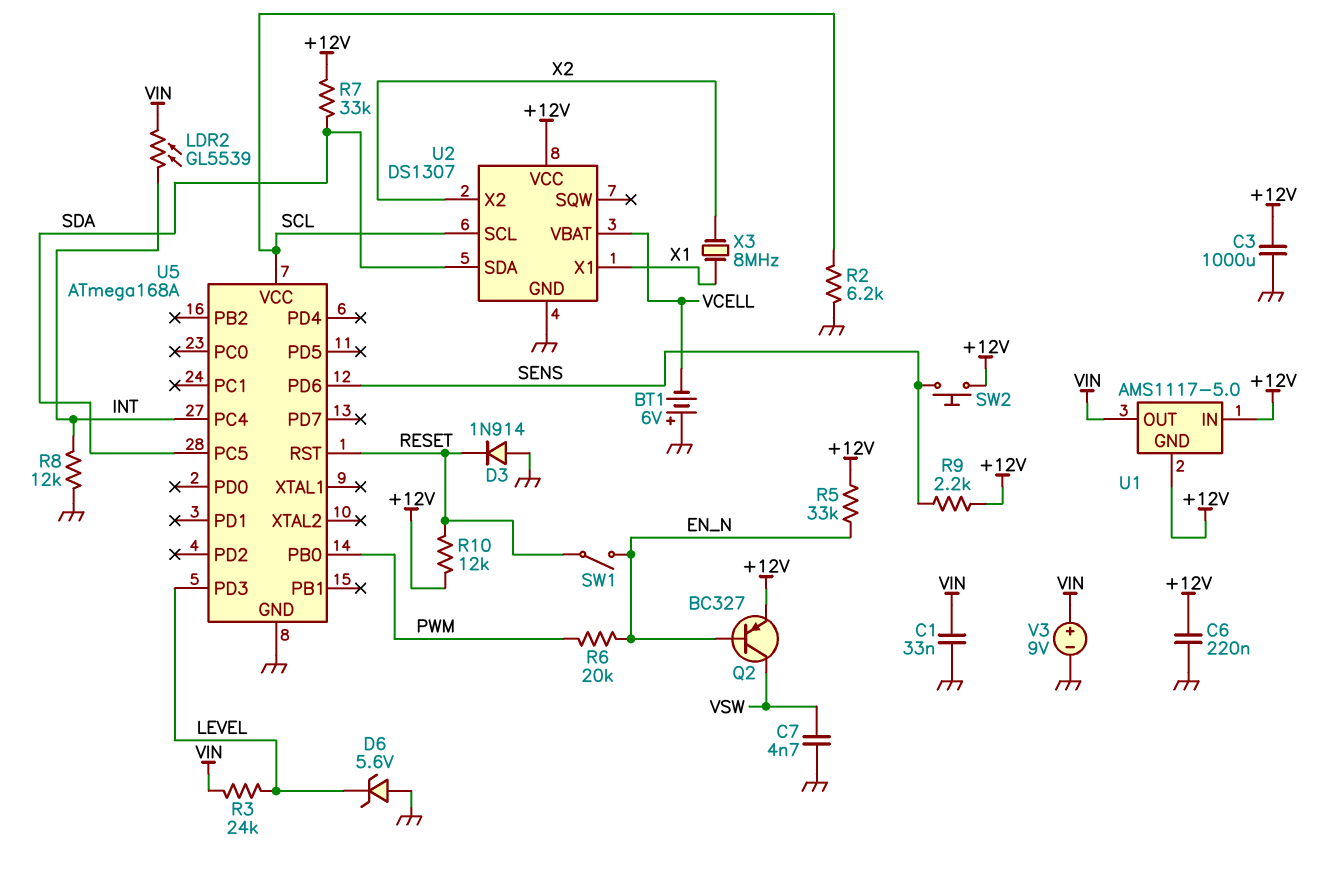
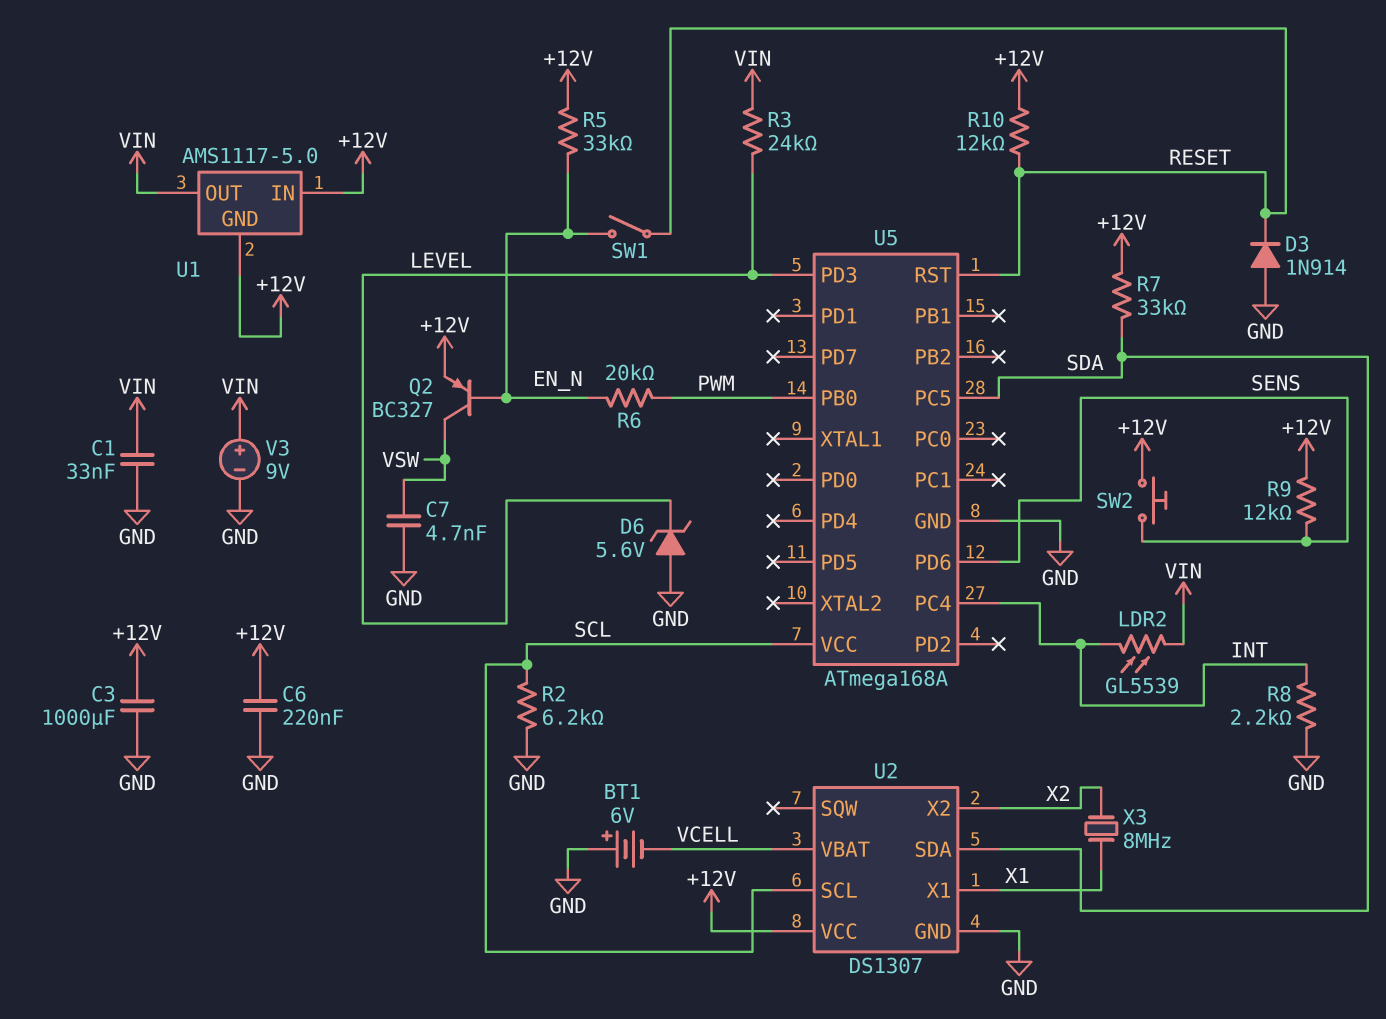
R8: 12k (GND, INT) -> 2.2k (GND, INT)
R9: 2.2k (+12V, SENS) -> 12k (+12V, SENS)

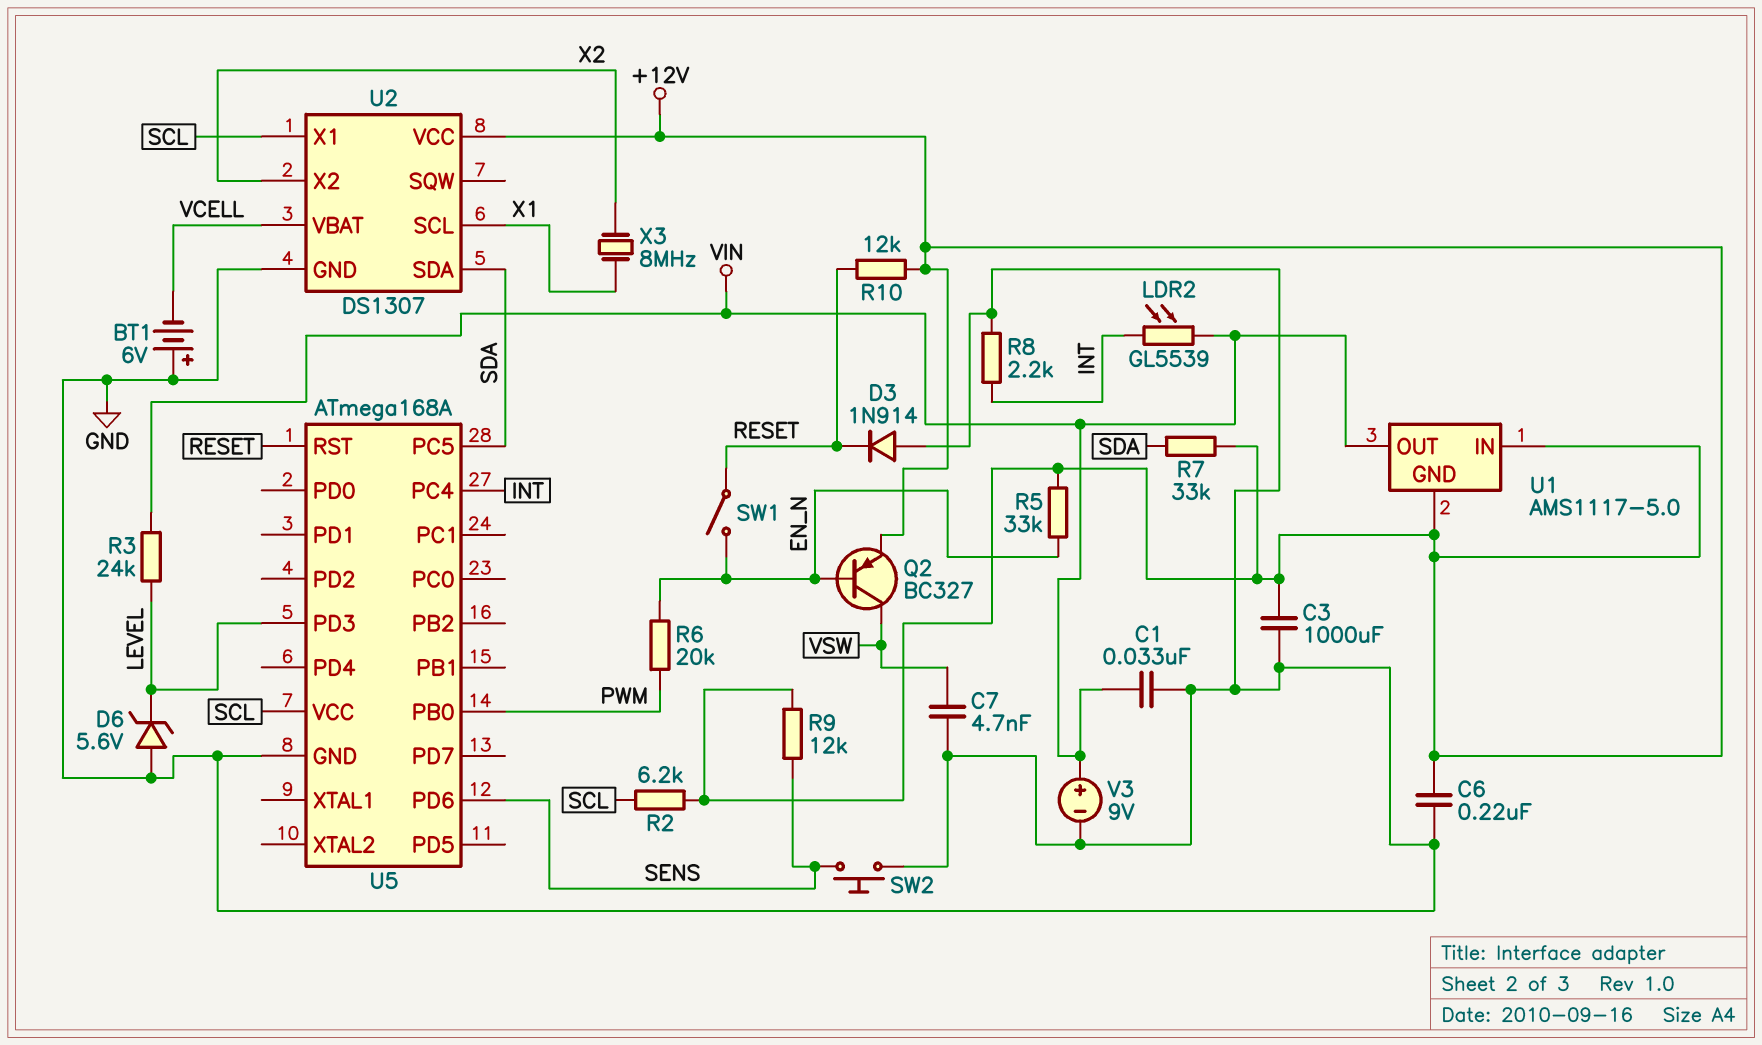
R2: 6.2k (GND, SCL) -> 6.2k (+12V, SCL)
SW2: button (+12V, SENS) -> button (GND, SENS)
U2 pin SCL: SCL -> X1
U2 pin X1: X1 -> SCL

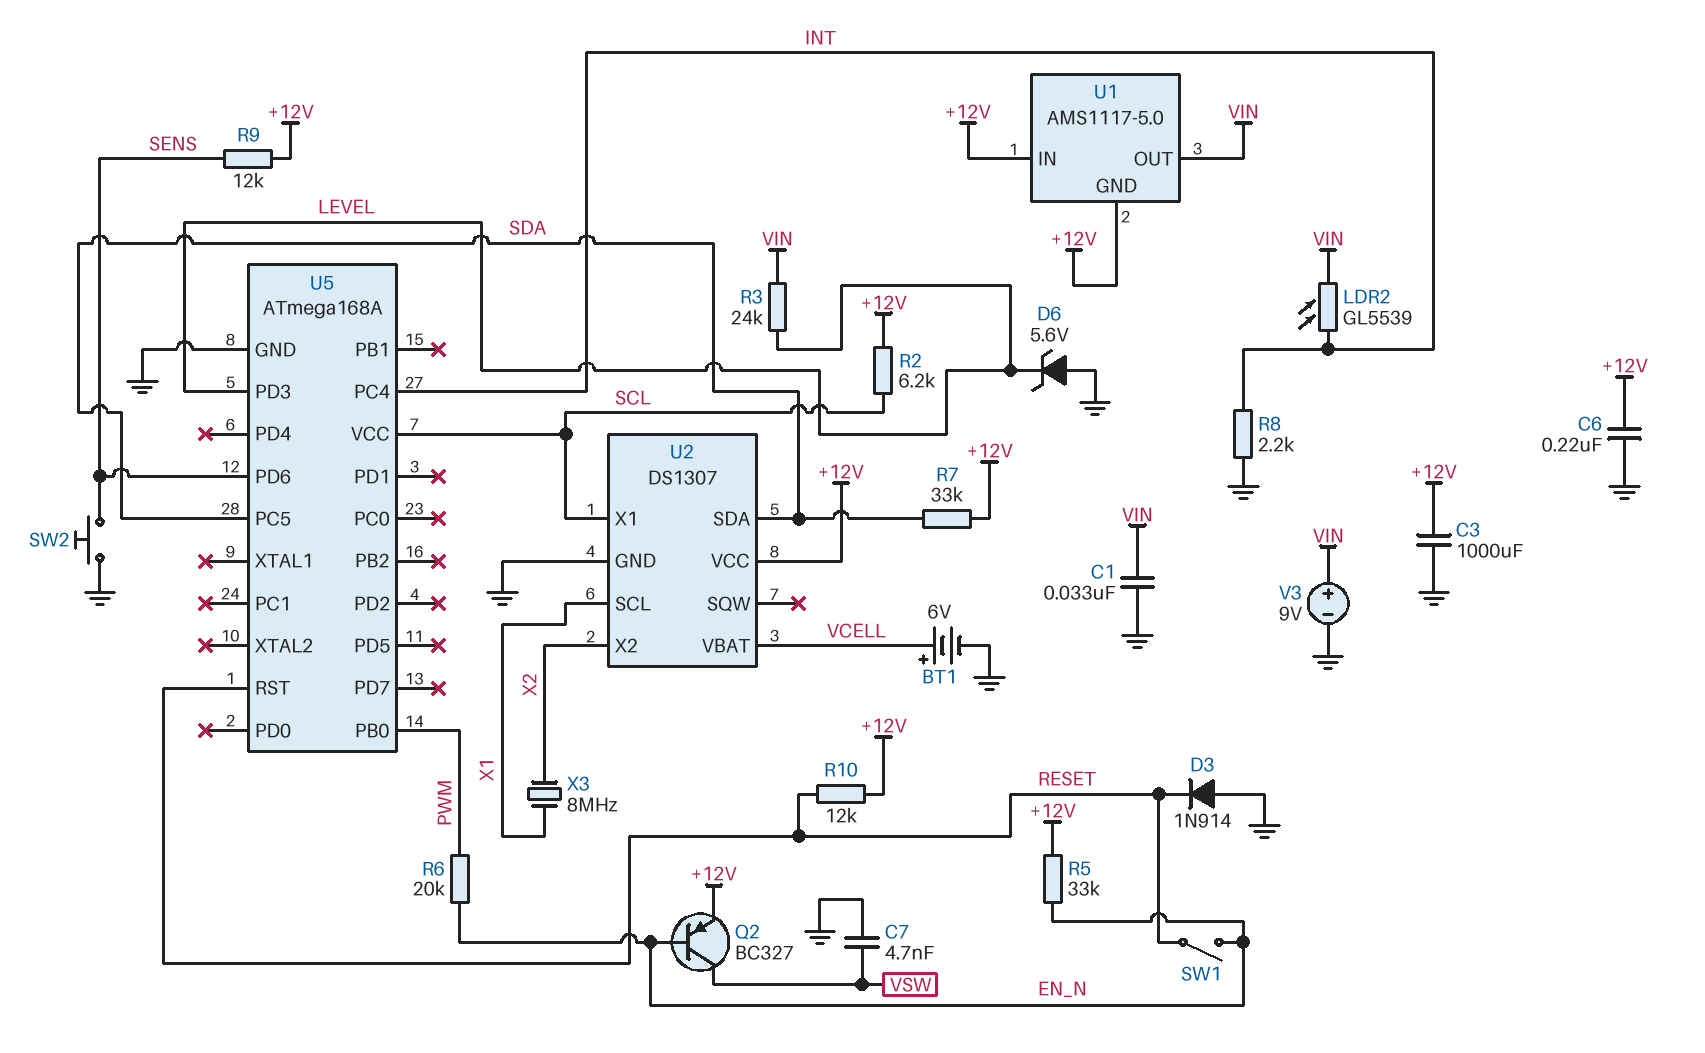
BT1: 6V (plus GND, minus VCELL) -> 6V (plus VCELL, minus GND)

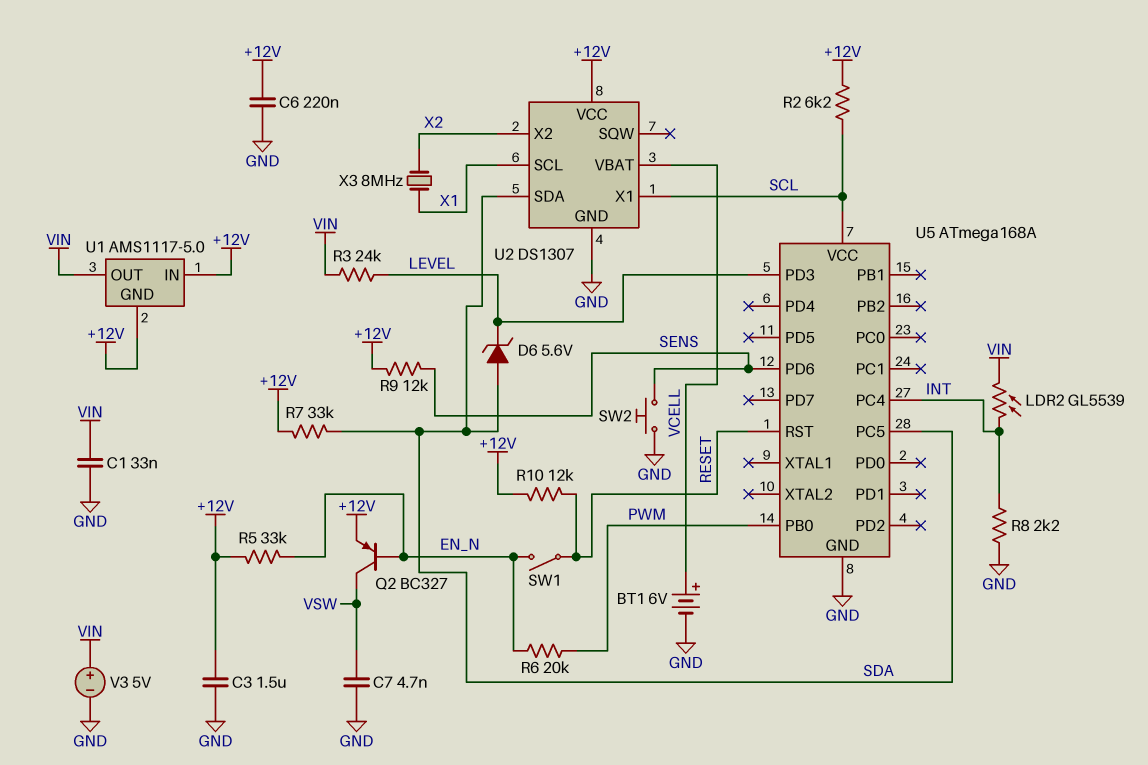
C3: 1000uF (+12V, GND) -> 1.5uF (+12V, GND)
D3: diode 1N914 (A GND, K RESET) -> none
D6: zener 5.6V (A GND, K LEVEL) -> zener 5.6V (A SDA, K LEVEL)
V3: 9V (plus VIN, minus GND) -> 5V (plus VIN, minus GND)

